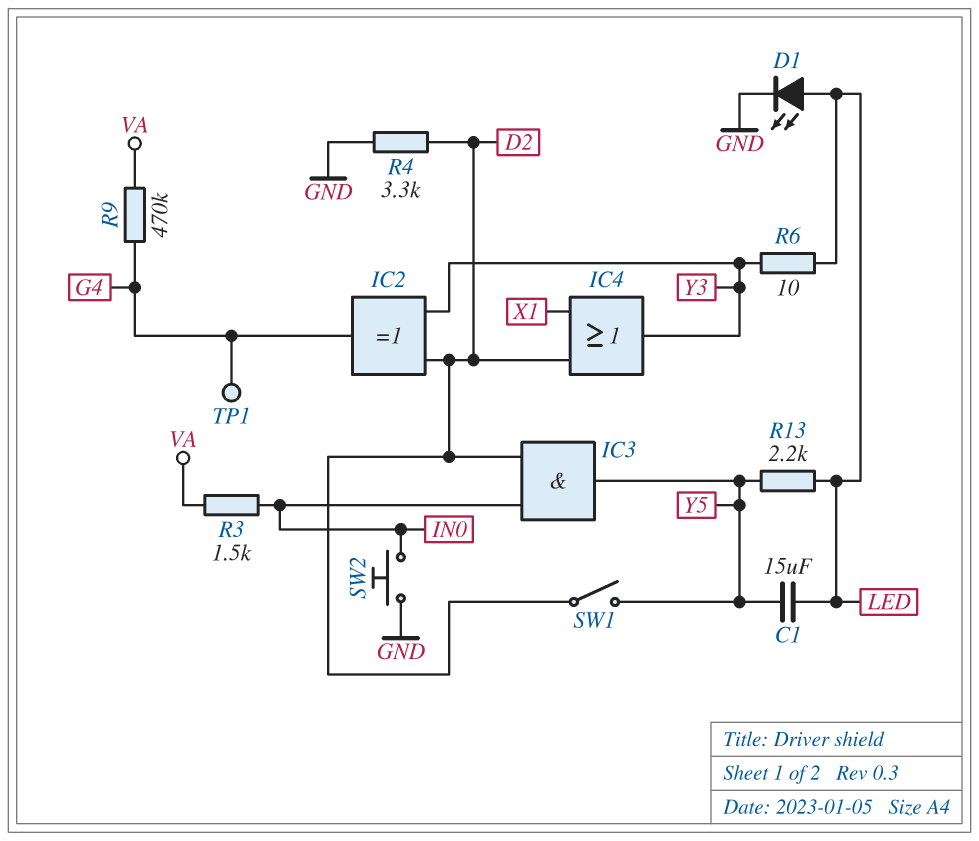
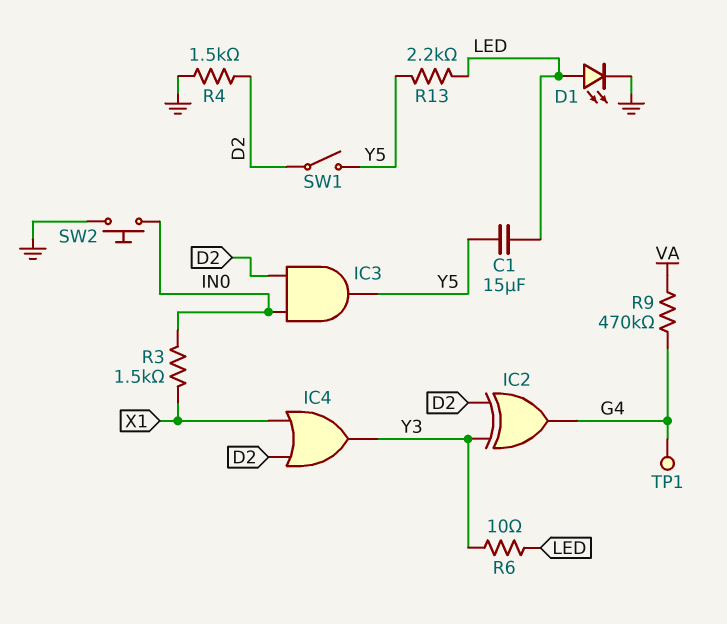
R3: 1.5k (IN0, VA) -> 1.5k (IN0, X1)
R4: 3.3k (D2, GND) -> 1.5k (D2, GND)

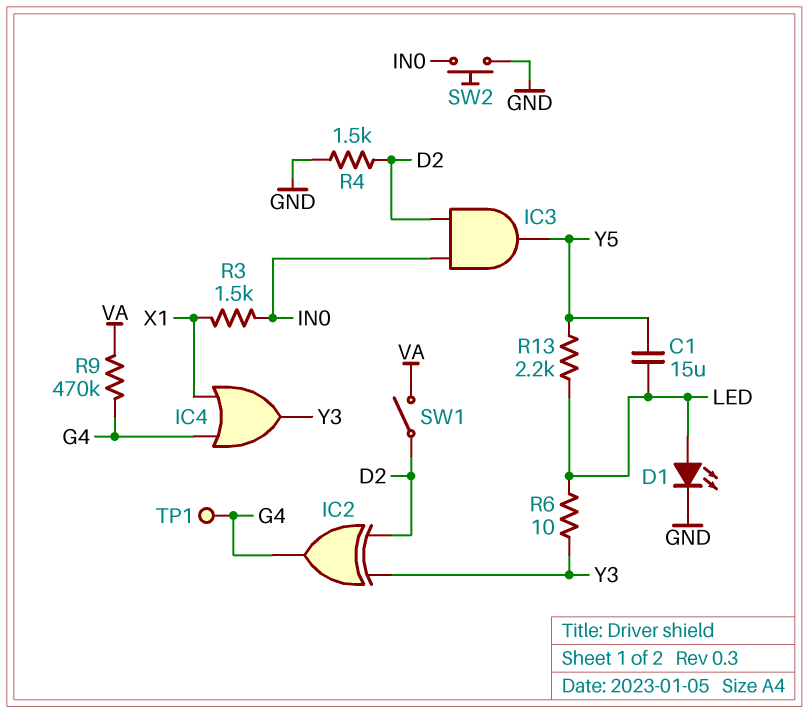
IC4: OR (in D2, in X1, out Y3) -> OR (in G4, in X1, out Y3)
SW1: switch (D2, Y5) -> switch (D2, VA)

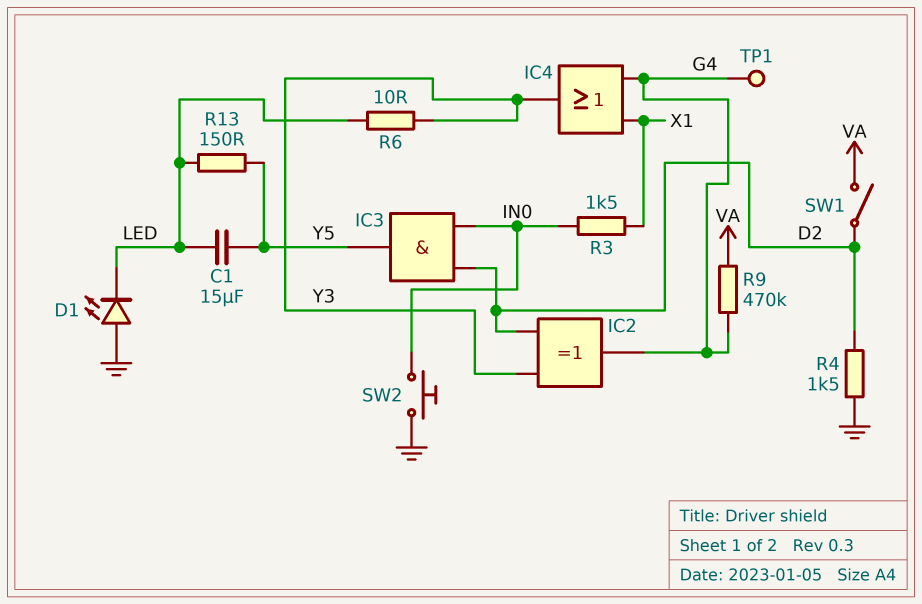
D1: LED (A LED, K GND) -> LED (A GND, K LED)
R13: 2.2k (LED, Y5) -> 150 (LED, Y5)

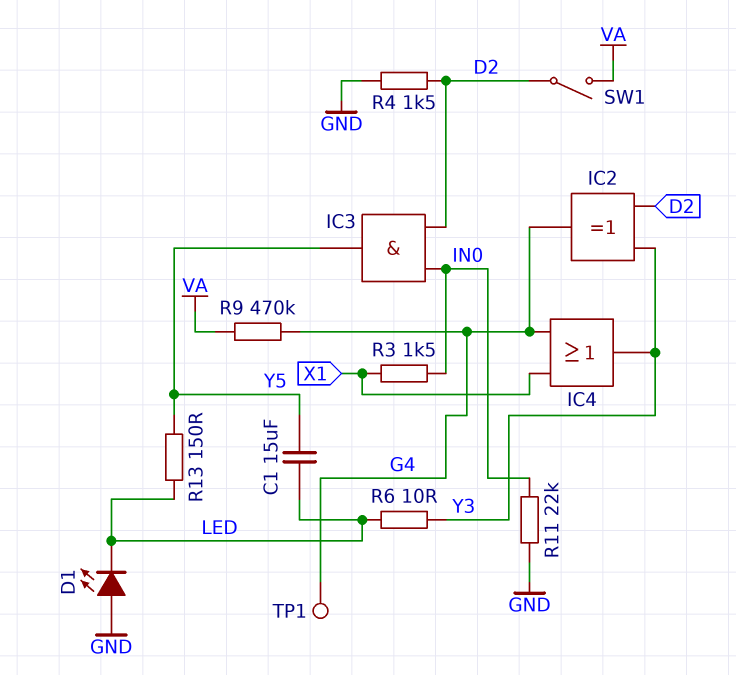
R11: none -> 22k (GND, IN0)
SW2: button (GND, IN0) -> none

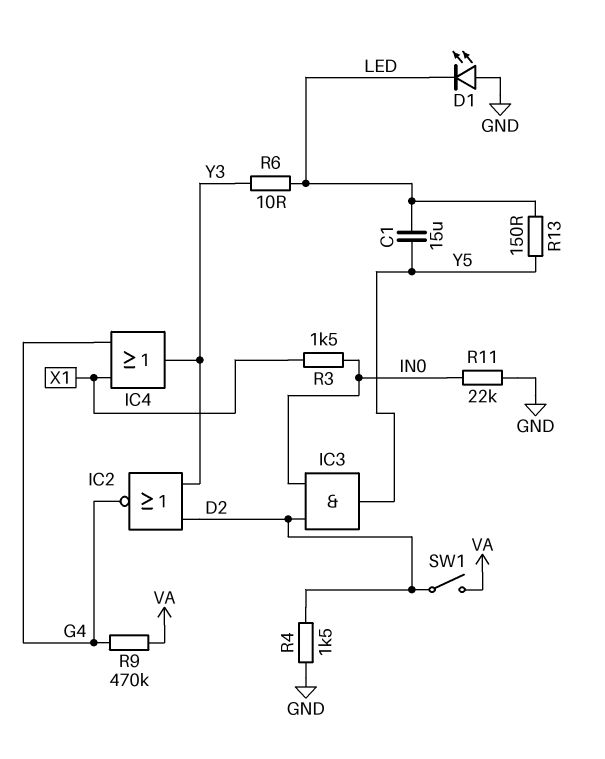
IC2: XOR (in D2, in Y3, out G4) -> NOR (in D2, in Y3, out G4)
TP1: test point (G4) -> none

